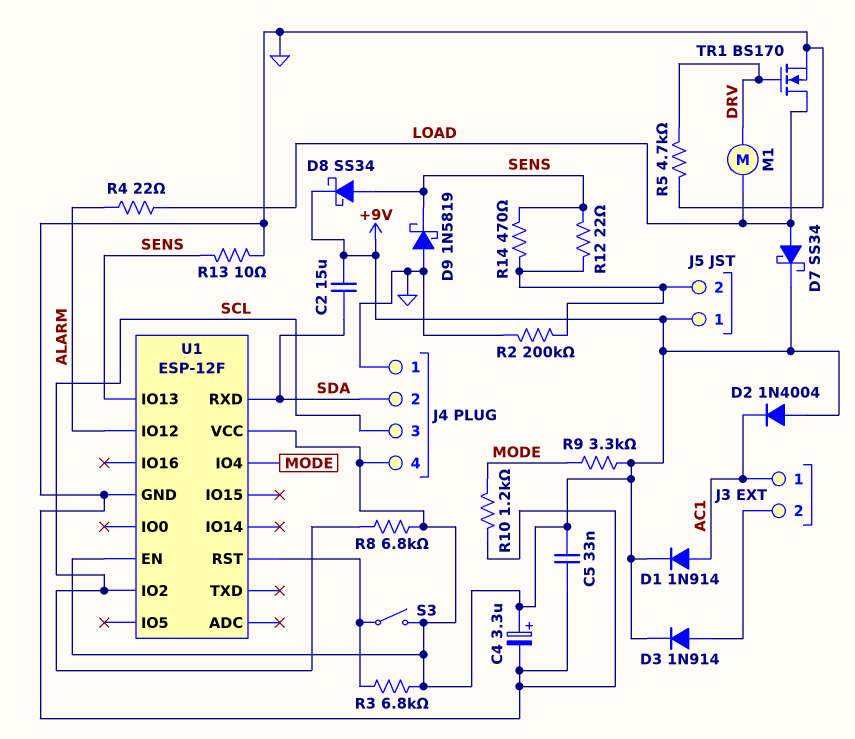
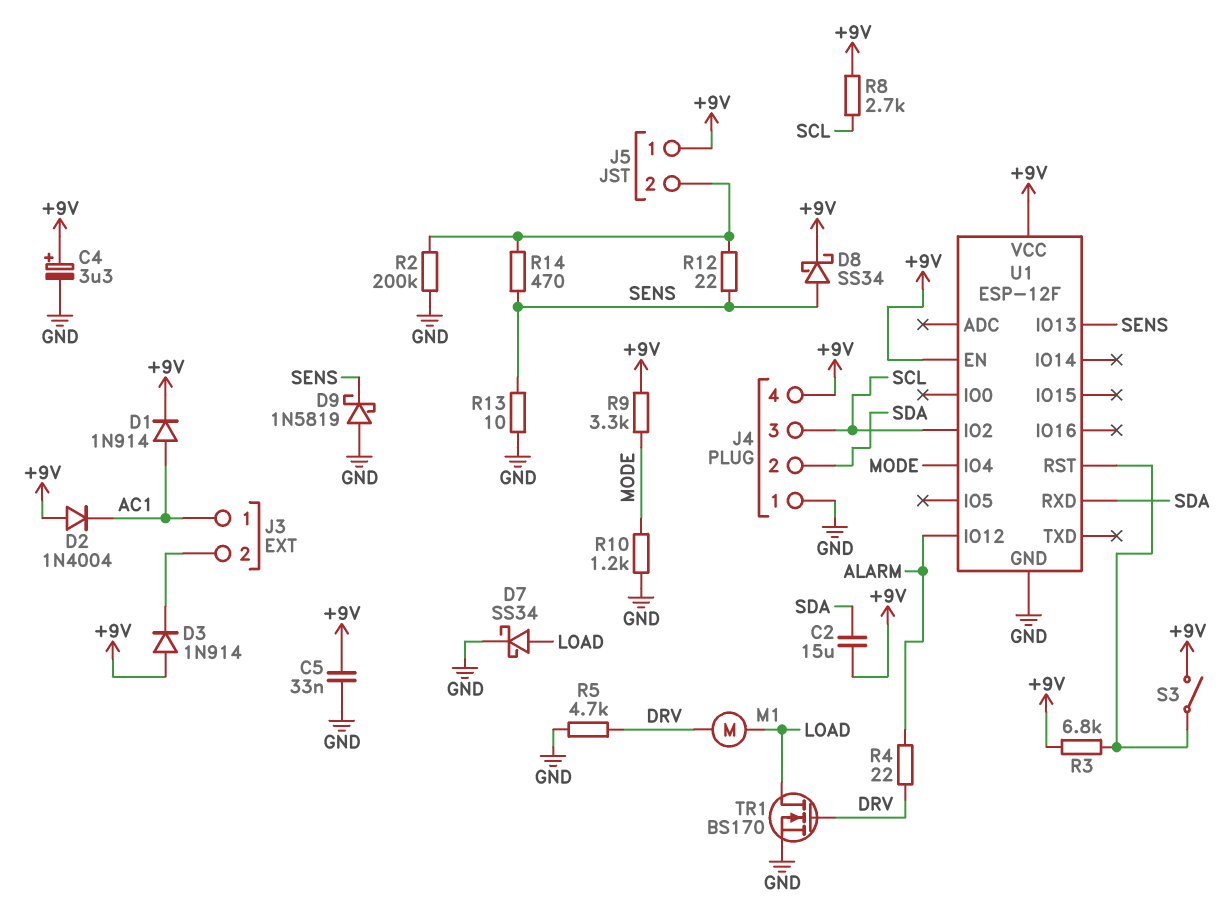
D3: diode 1N914 (A J3/2, K +9V) -> diode 1N914 (A +9V, K J3/2)
D7: schottky SS34 (A LOAD, K +9V) -> schottky SS34 (A LOAD, K GND)
R4: 22 (ALARM, LOAD) -> 22 (ALARM, DRV)
R8: 6.8k (+9V, SCL) -> 2.7k (+9V, SCL)

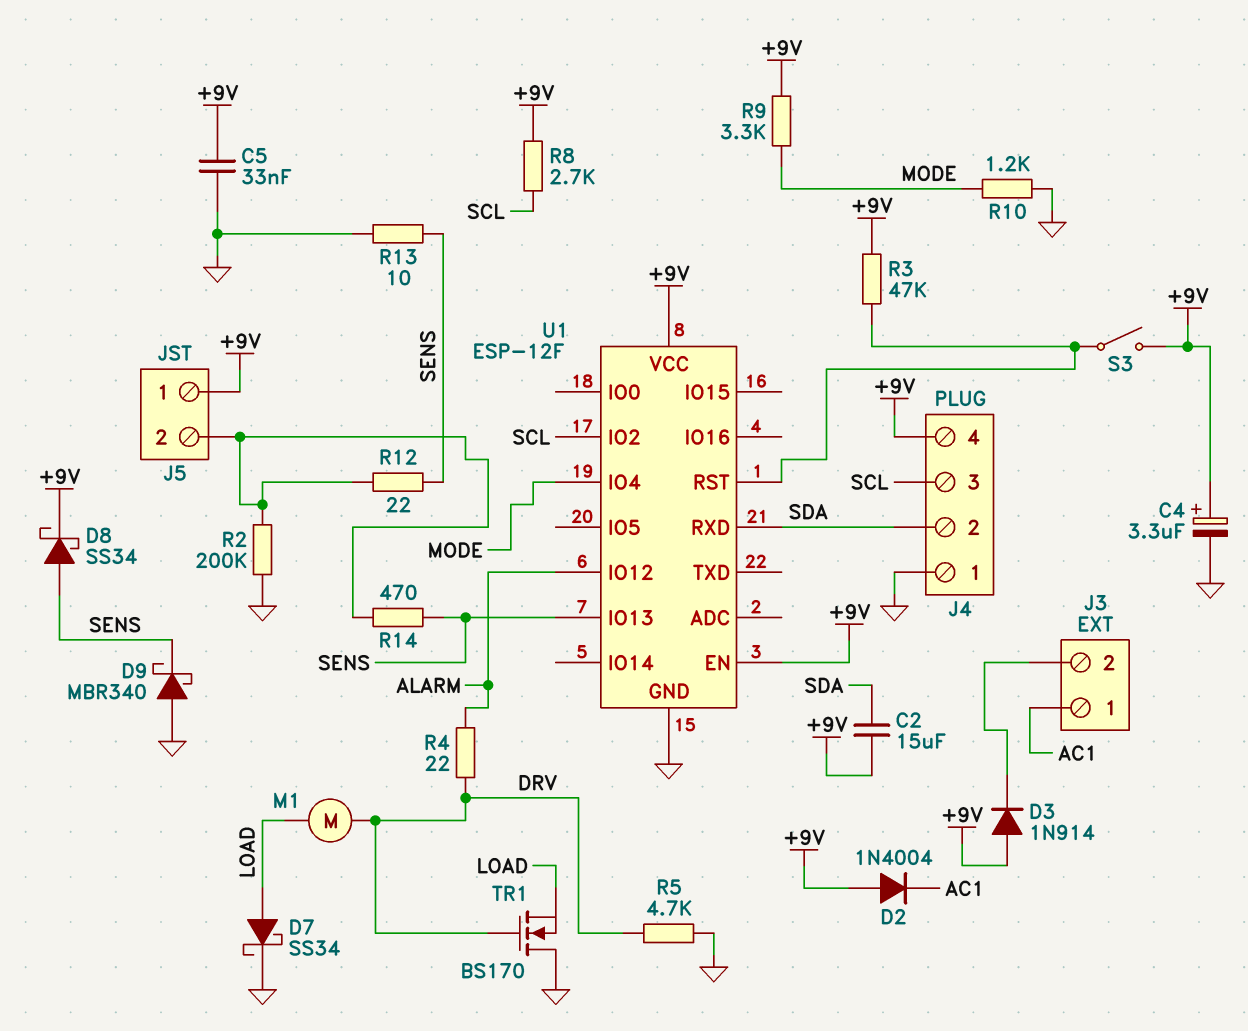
D1: diode 1N914 (A AC1, K +9V) -> none
D9: schottky 1N5819 (A GND, K SENS) -> schottky MBR340 (A GND, K SENS)
R3: 6.8k (+9V, U1/RST) -> 47k (+9V, U1/RST)
TR1: NMOS BS170 (G DRV, D LOAD, S GND) -> NMOS BS170 (G DRV, D GND, S LOAD)

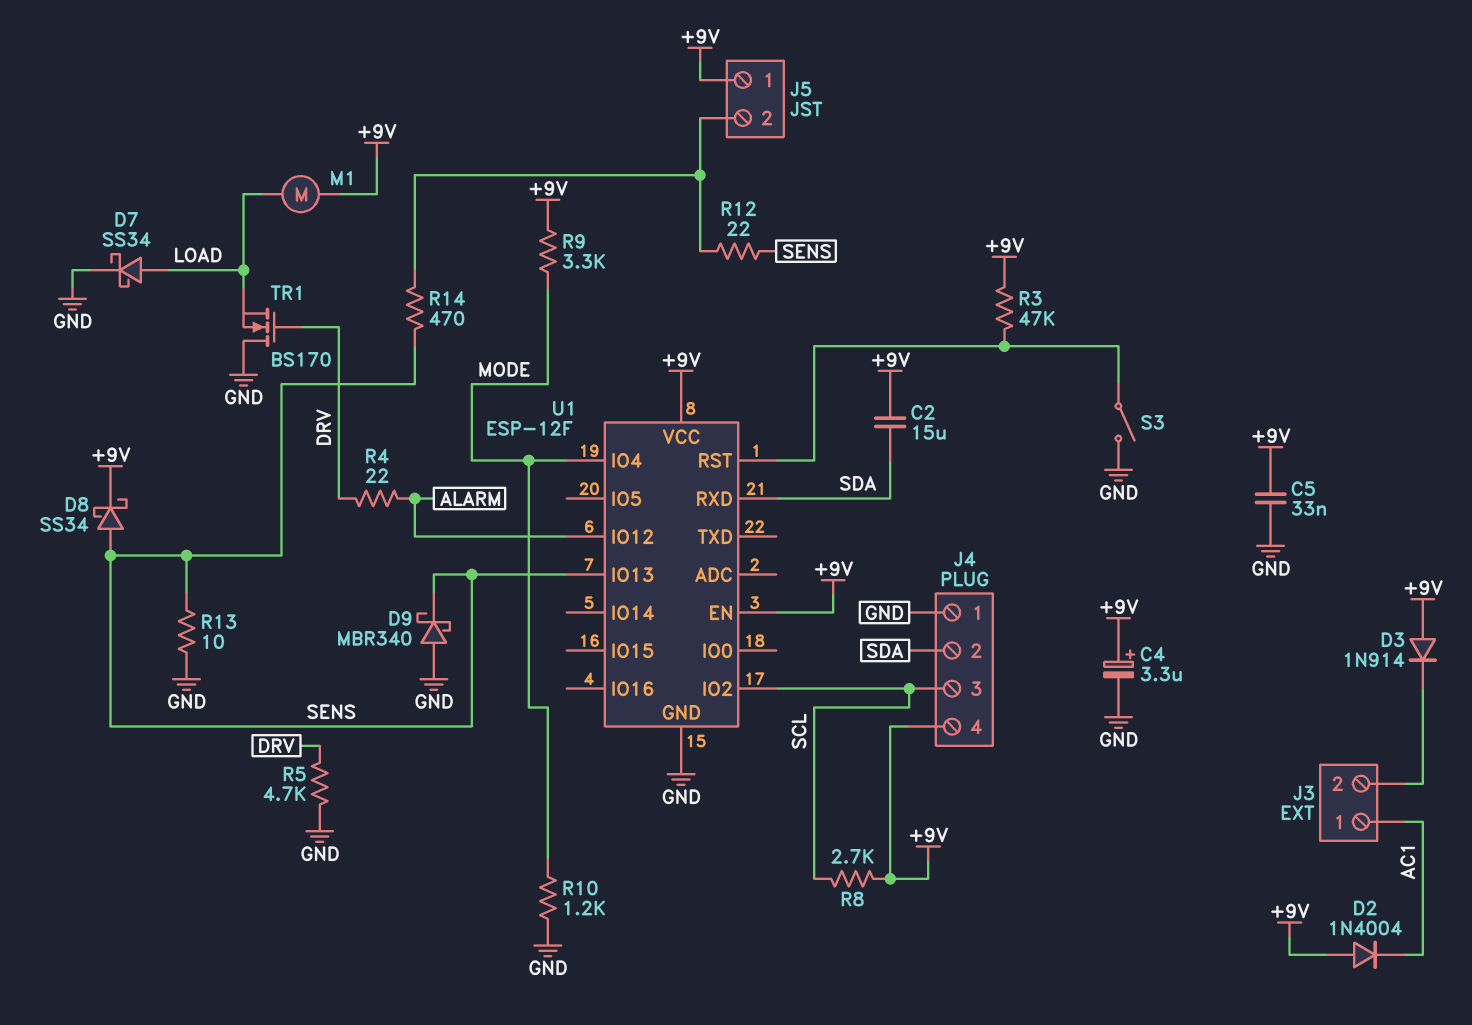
M1: motor (DRV, LOAD) -> motor (+9V, LOAD)
R2: 200k (GND, J5/2) -> none
S3: switch (+9V, U1/RST) -> switch (GND, U1/RST)

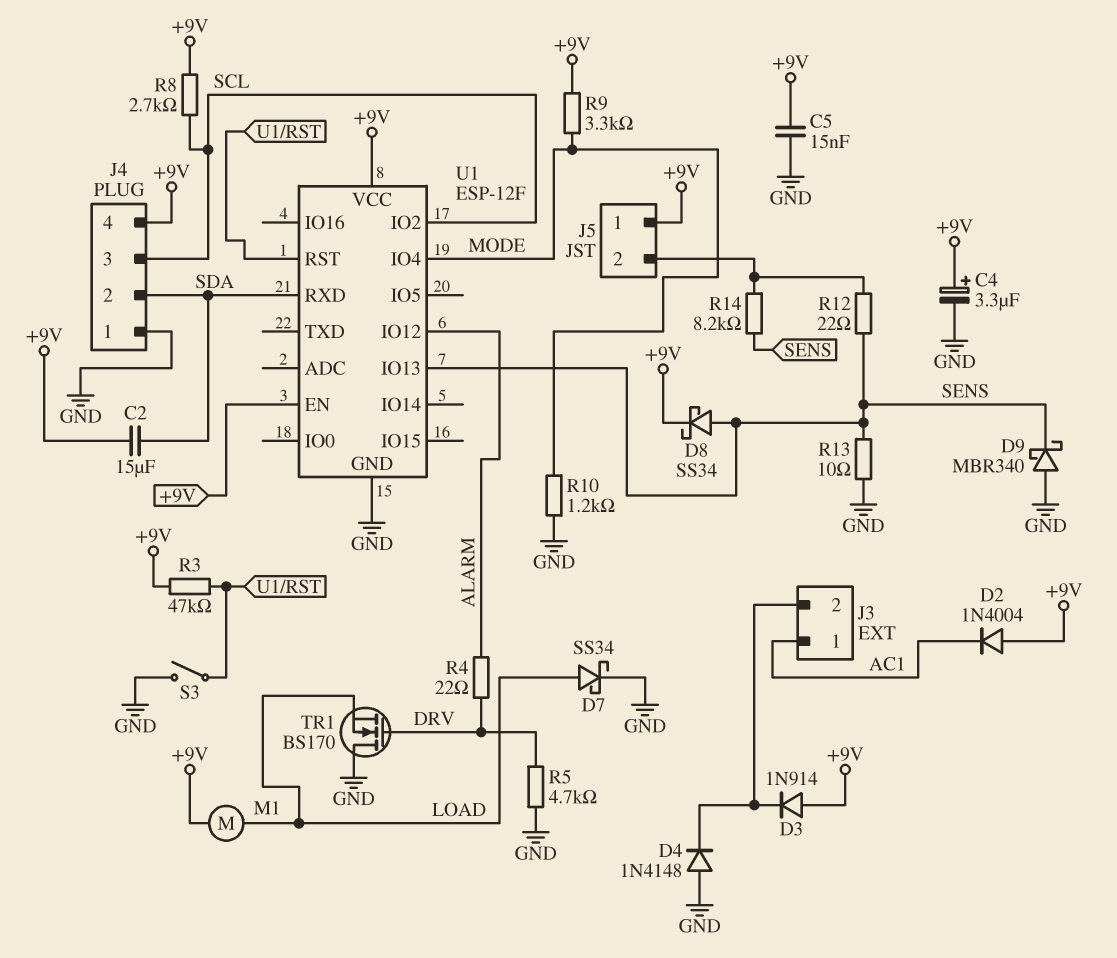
C5: 33nF (+9V, GND) -> 15nF (+9V, GND)
D4: none -> diode 1N4148 (A GND, K J3/2)
R14: 470 (J5/2, SENS) -> 8.2k (J5/2, SENS)

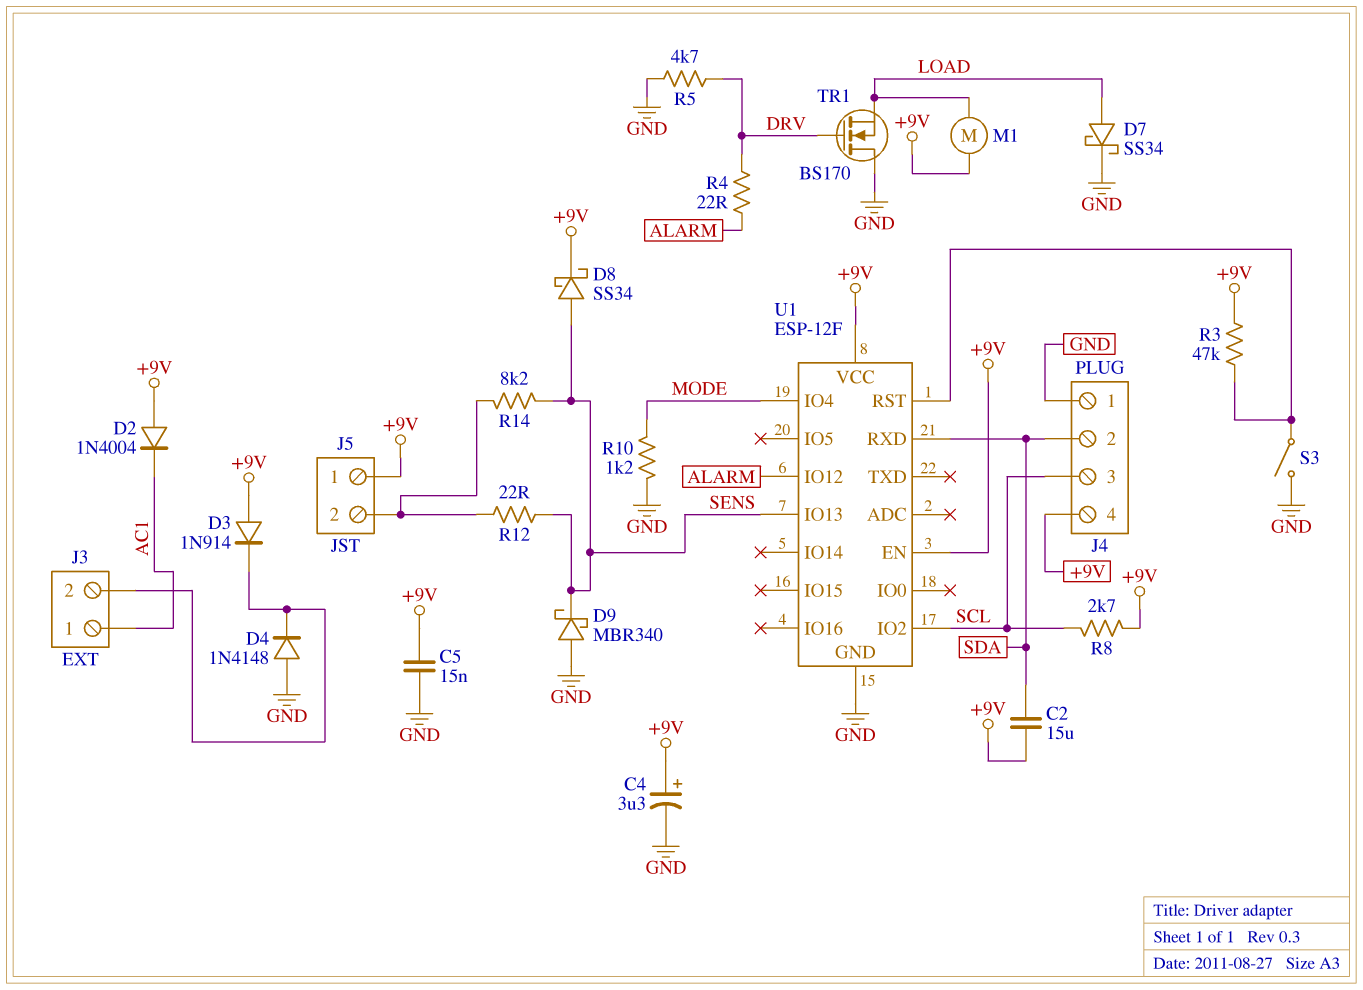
R9: 3.3k (+9V, MODE) -> none
R13: 10 (GND, SENS) -> none

